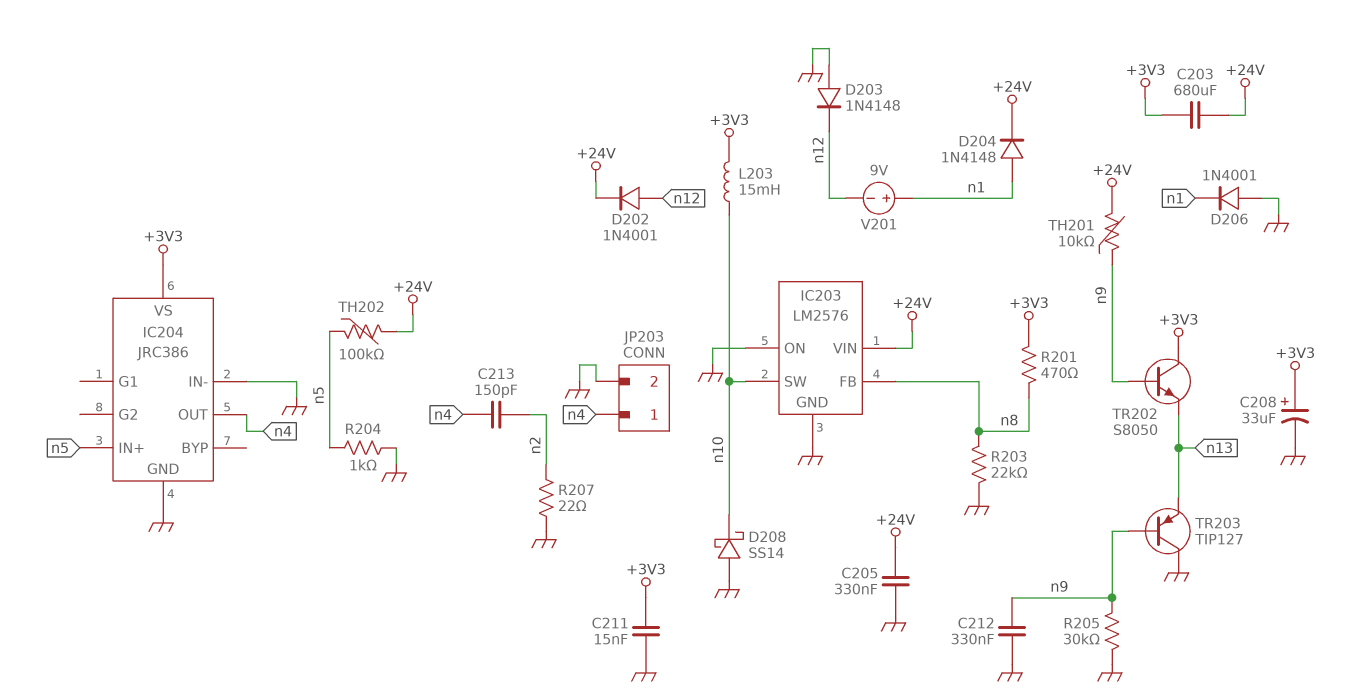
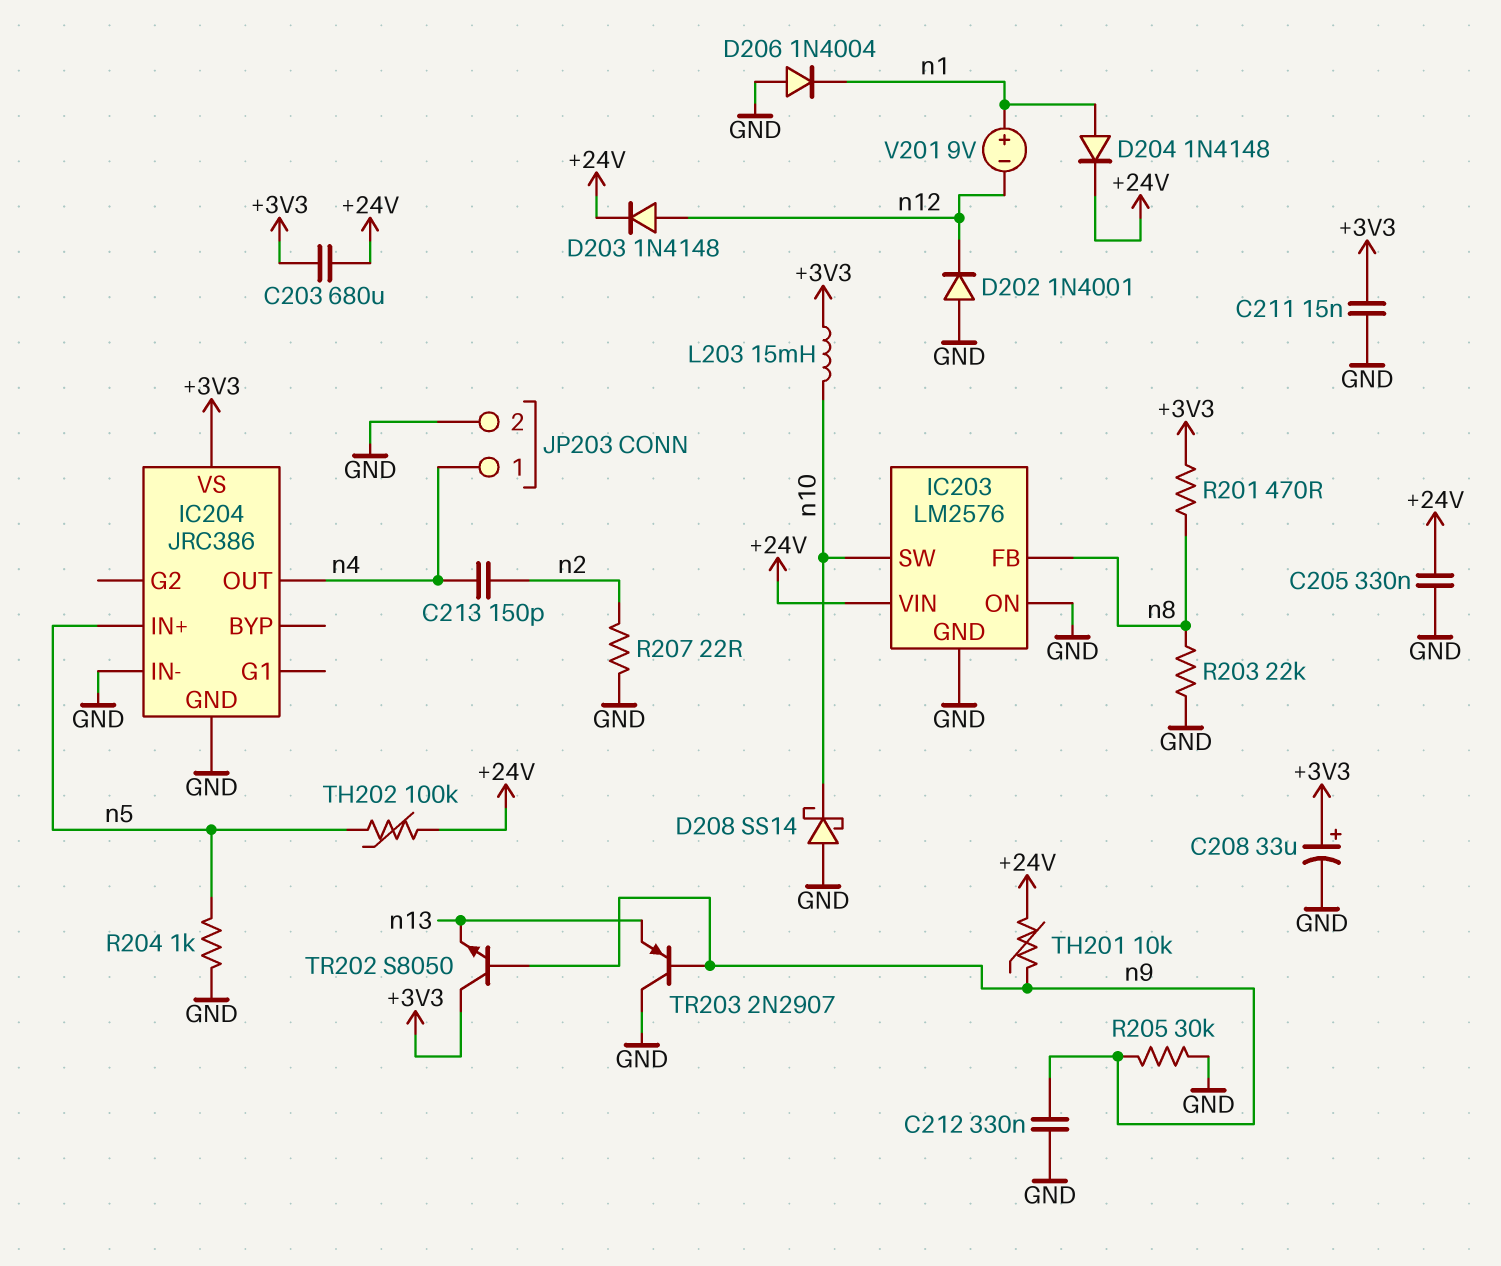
D202: diode 1N4001 (A n12, K +24V) -> diode 1N4001 (A GND, K n12)
D203: diode 1N4148 (A GND, K n12) -> diode 1N4148 (A n12, K +24V)
D206: diode 1N4001 (A GND, K n1) -> diode 1N4004 (A GND, K n1)
TR203: PNP TIP127 (B n9, C GND, E n13) -> PNP 2N2907 (B n9, C GND, E n13)

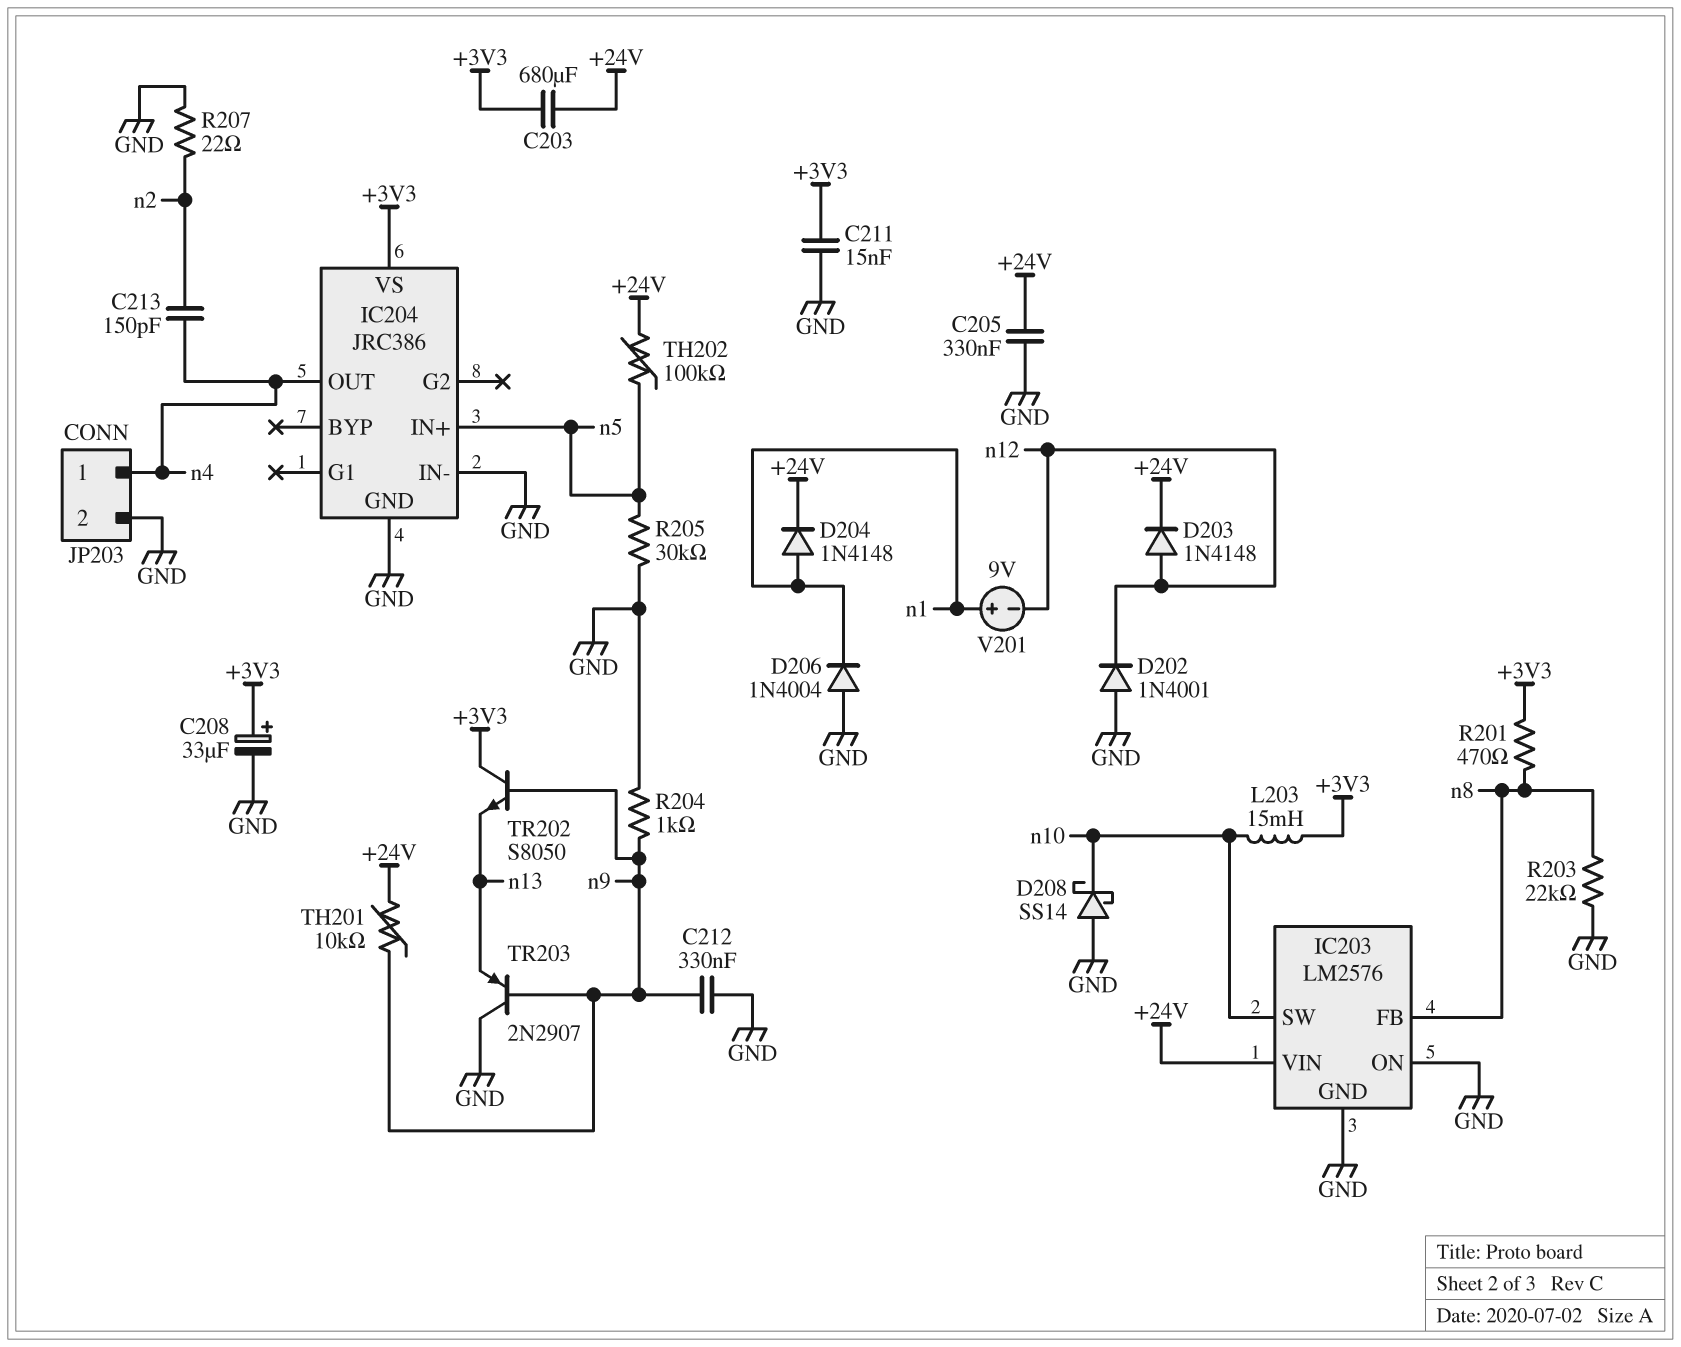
R204: 1k (GND, n5) -> 1k (GND, n9)
R205: 30k (GND, n9) -> 30k (GND, n5)

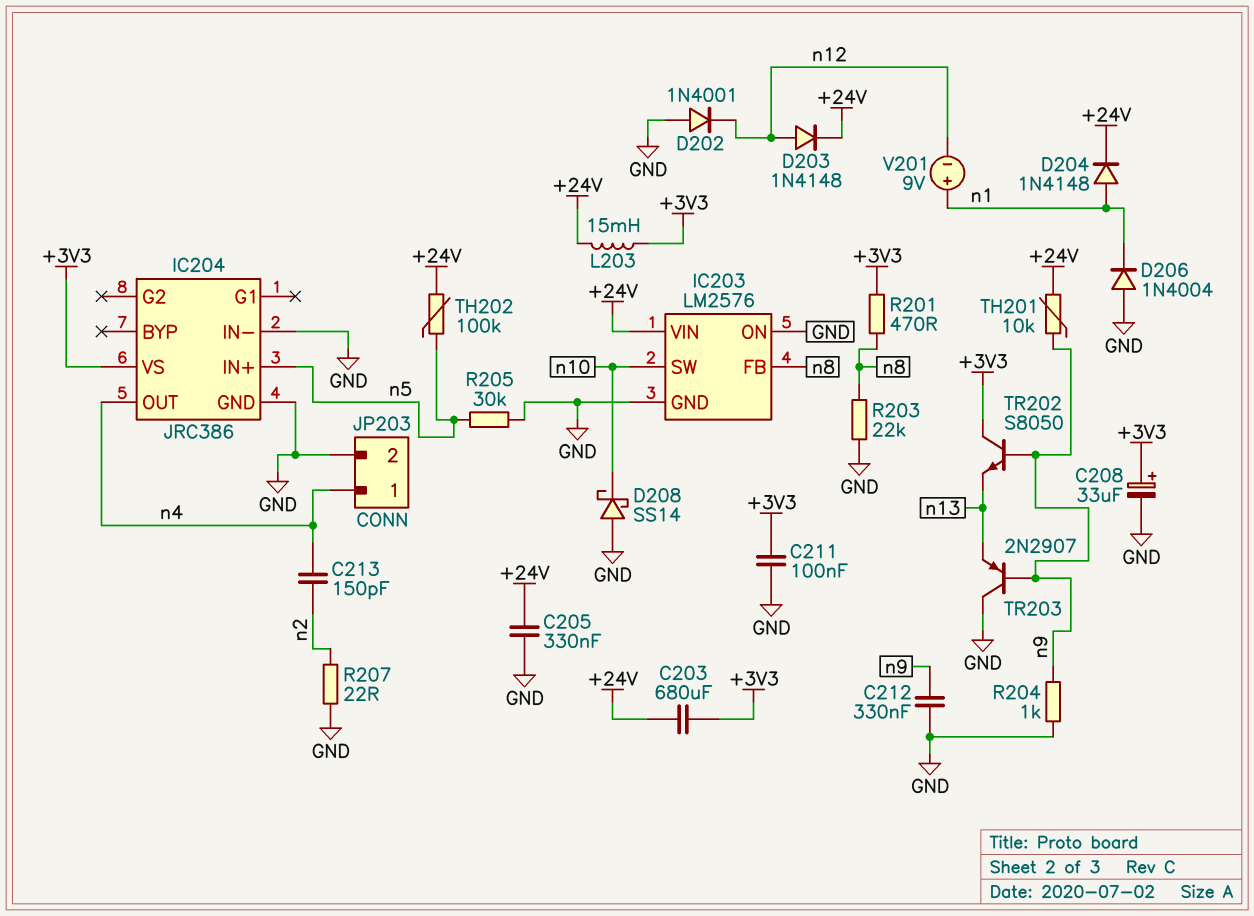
C211: 15nF (+3V3, GND) -> 100nF (+3V3, GND)
L203: 15mH (+3V3, n10) -> 15mH (+3V3, +24V)

